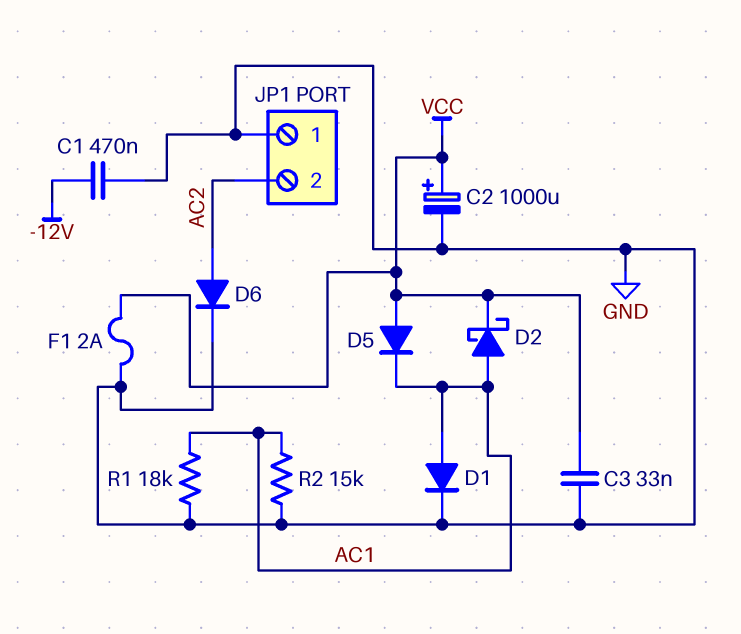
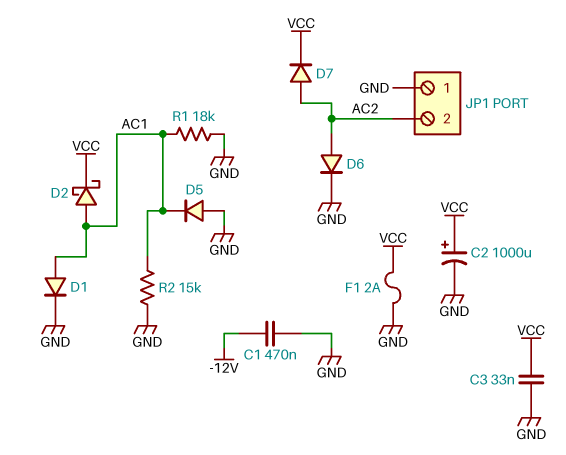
D5: diode (A VCC, K AC1) -> diode (A GND, K AC1)
D7: none -> diode (A AC2, K VCC)

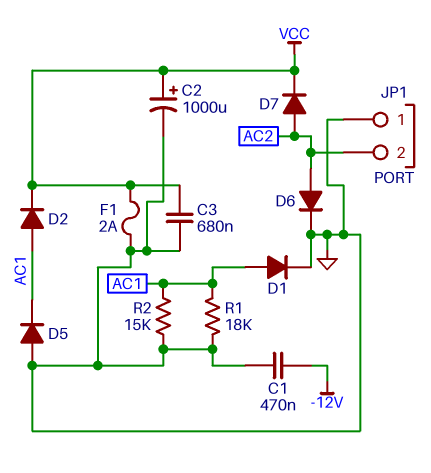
C3: 33nF (GND, VCC) -> 680nF (GND, VCC)
D2: schottky (A AC1, K VCC) -> diode (A AC1, K VCC)

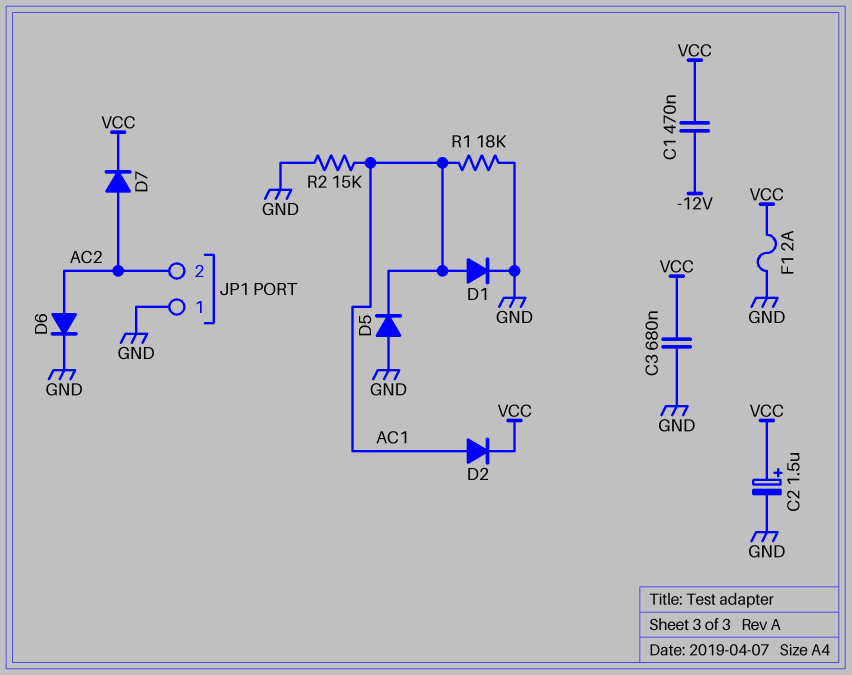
C1: 470nF (-12V, GND) -> 470nF (-12V, VCC)
C2: 1000uF (plus VCC, minus GND) -> 1.5uF (plus VCC, minus GND)

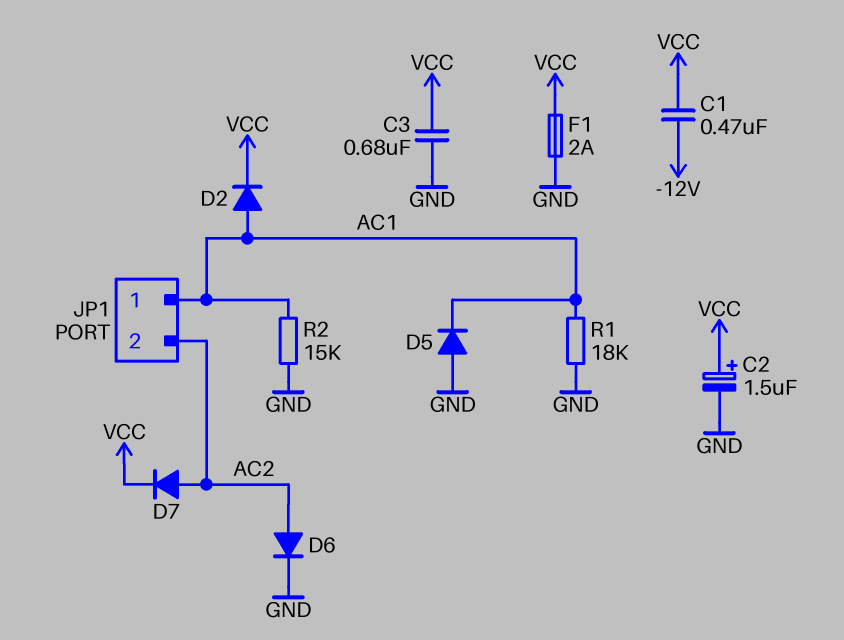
D1: diode (A AC1, K GND) -> none
JP1 pin 1: GND -> AC1

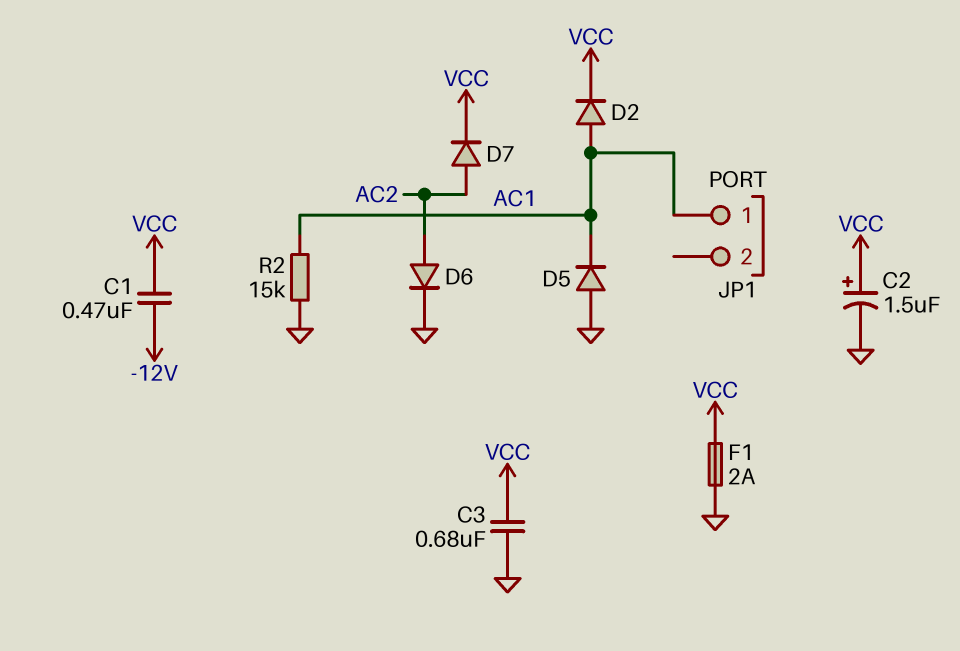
JP1 pin 2: AC2 -> none
R1: 18k (AC1, GND) -> none

